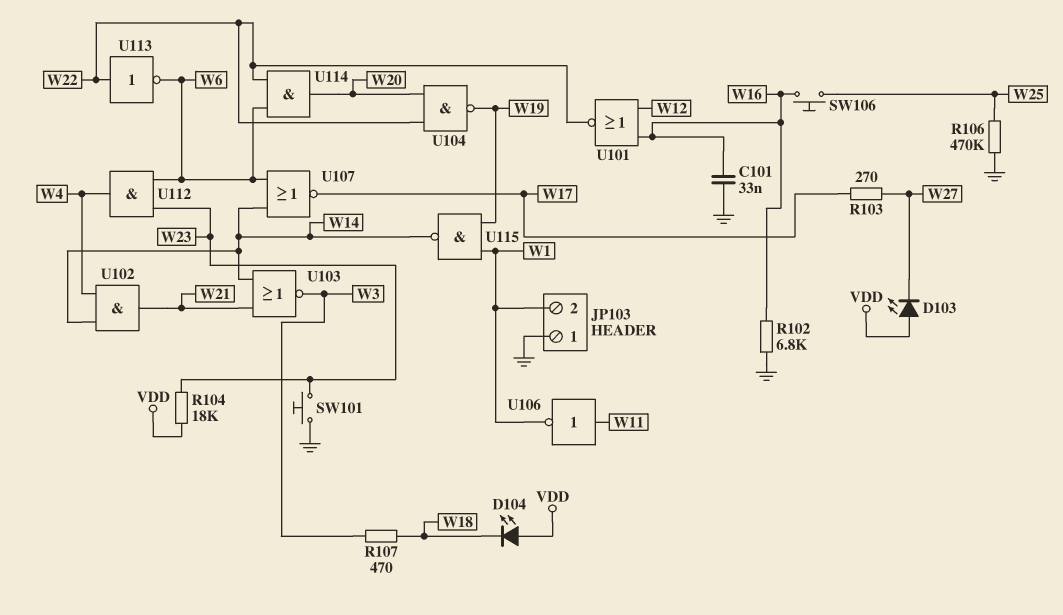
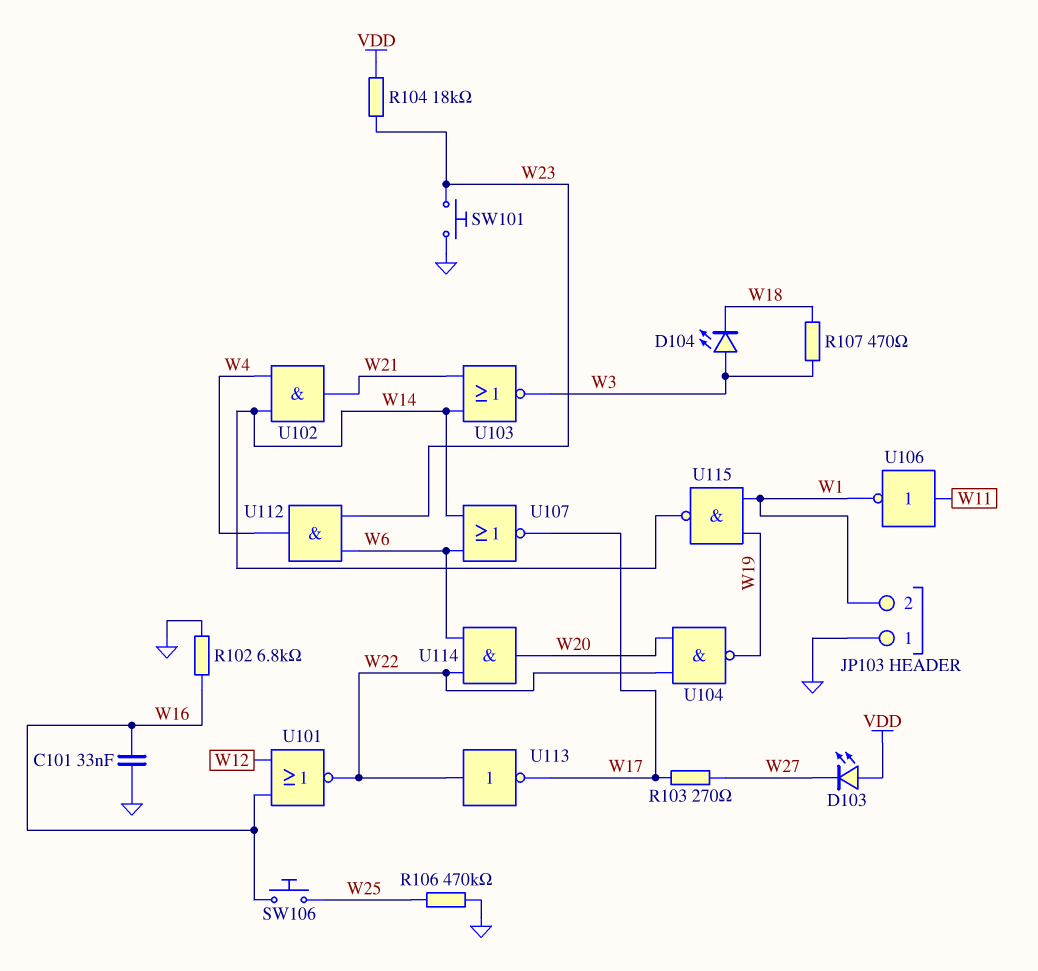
D104: LED (A VDD, K W18) -> LED (A W3, K W18)
U113: NOT (in W22, out W6) -> NOT (in W22, out W17)

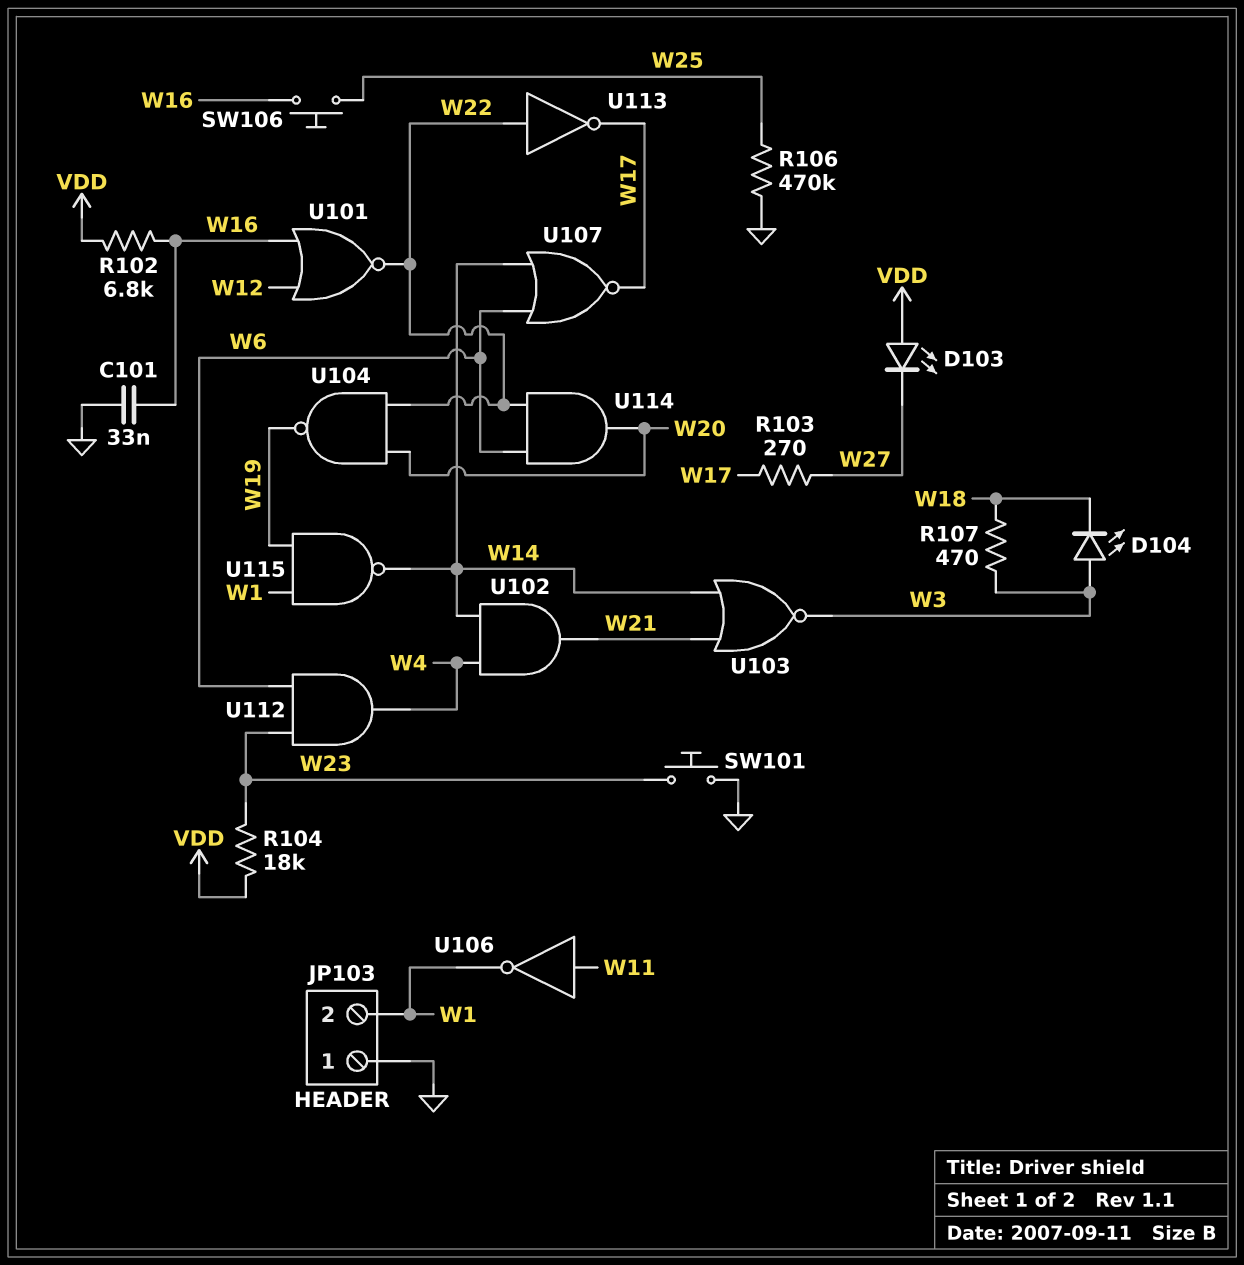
R102: 6.8k (GND, W16) -> 6.8k (VDD, W16)

